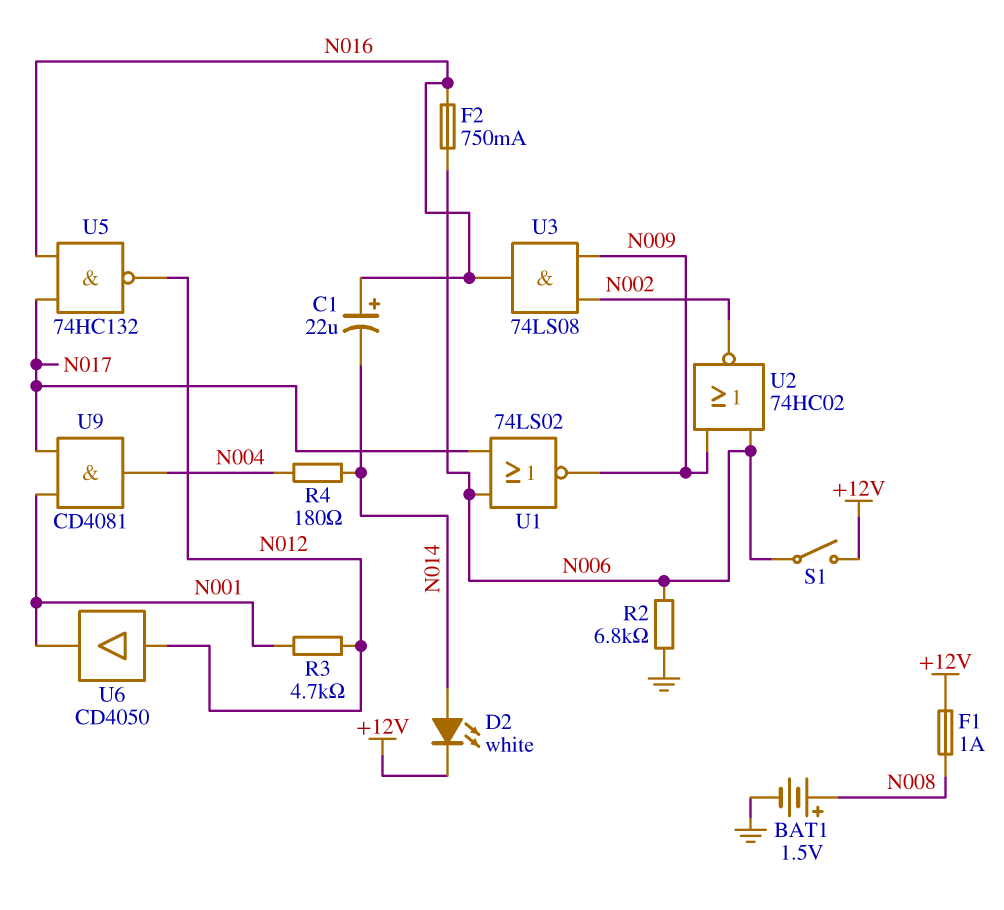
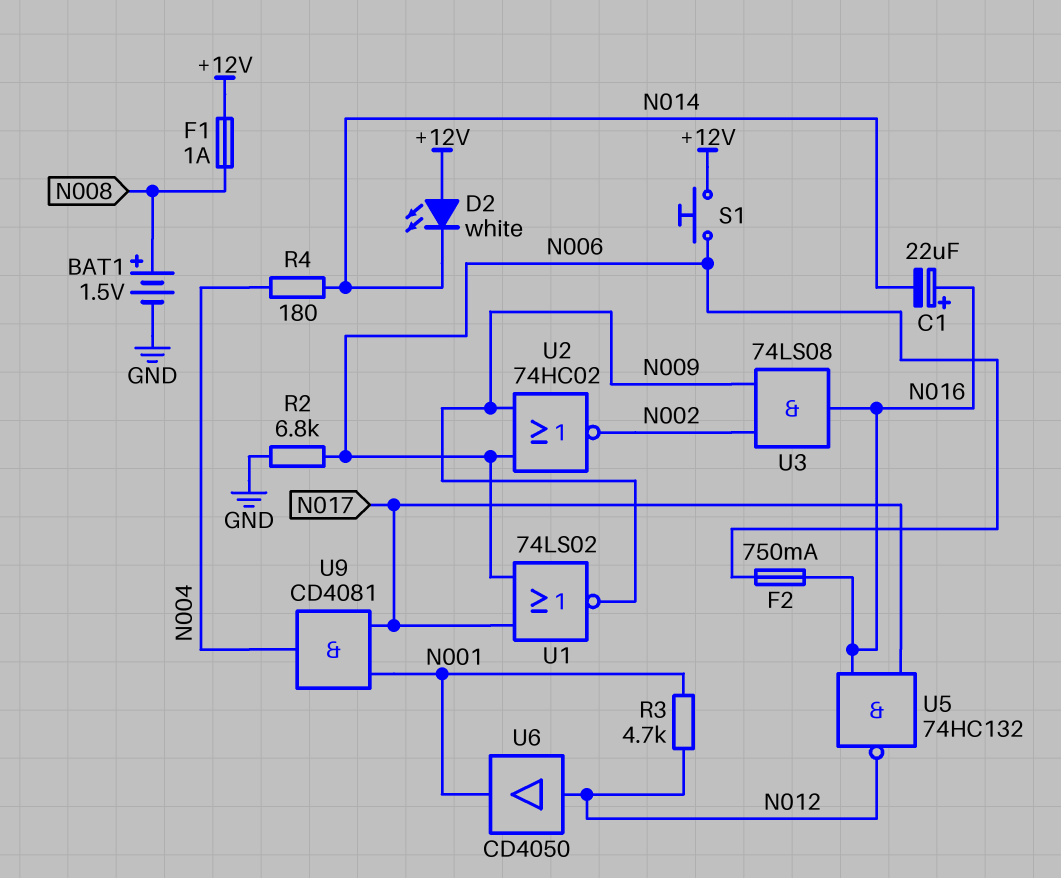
D2: LED white (A N014, K +12V) -> LED white (A +12V, K N014)
S1: switch (+12V, N006) -> button (+12V, N006)

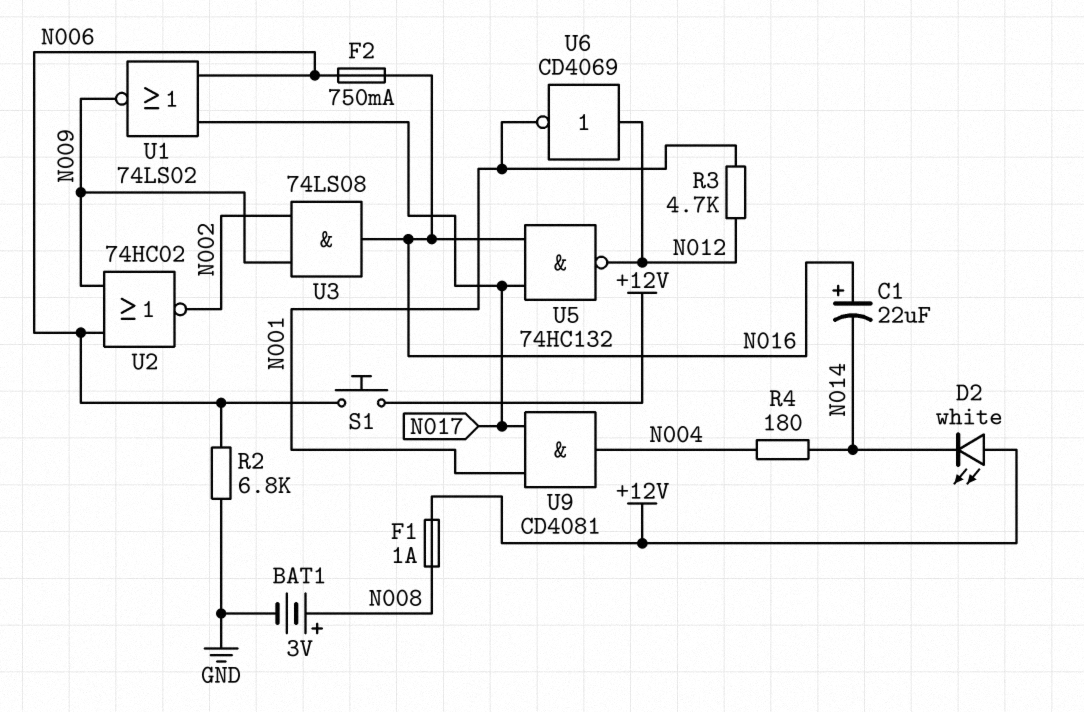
BAT1: 1.5V (plus N008, minus GND) -> 3V (plus N008, minus GND)
U6: buffer CD4050 (in N012, out N001) -> NOT CD4069 (in N012, out N001)

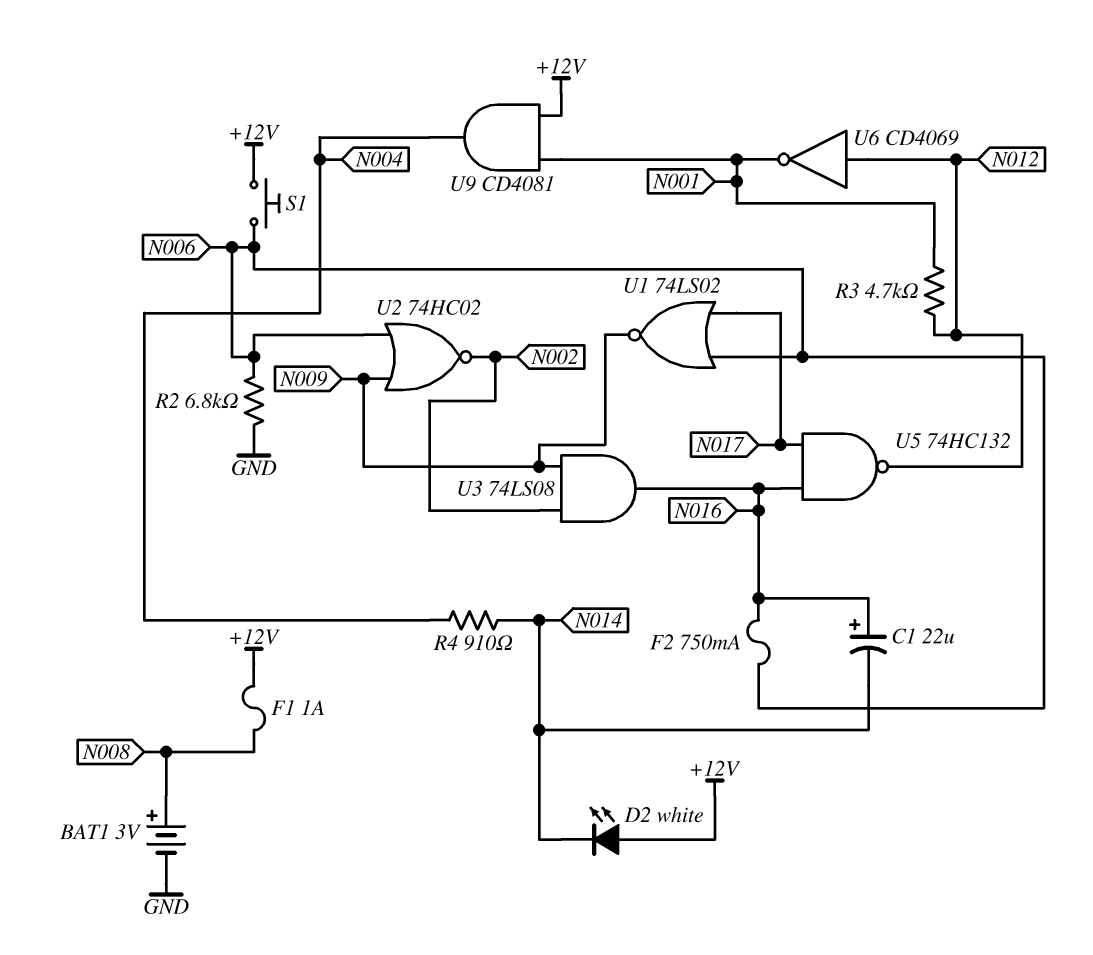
R4: 180 (N004, N014) -> 910 (N004, N014)
U9: AND CD4081 (in N001, in N017, out N004) -> AND CD4081 (in +12V, in N001, out N004)

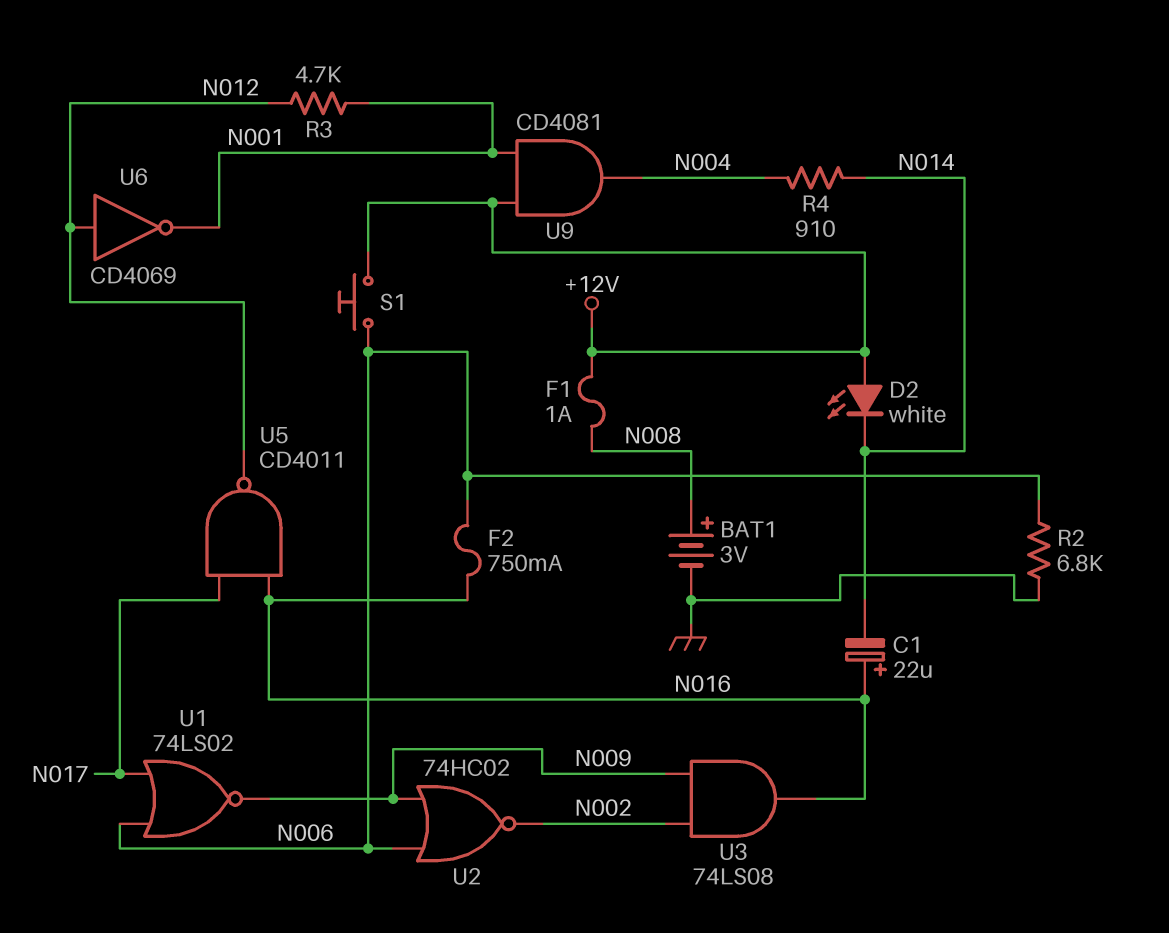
U5: NAND 74HC132 (in N016, in N017, out N012) -> NAND CD4011 (in N016, in N017, out N012)

